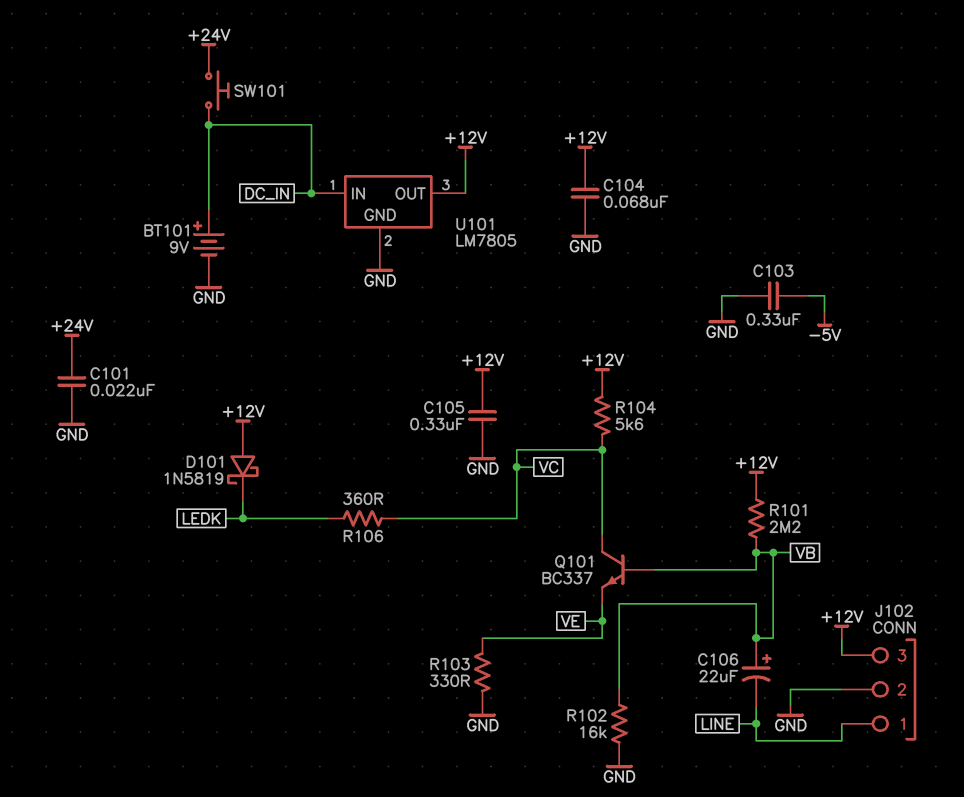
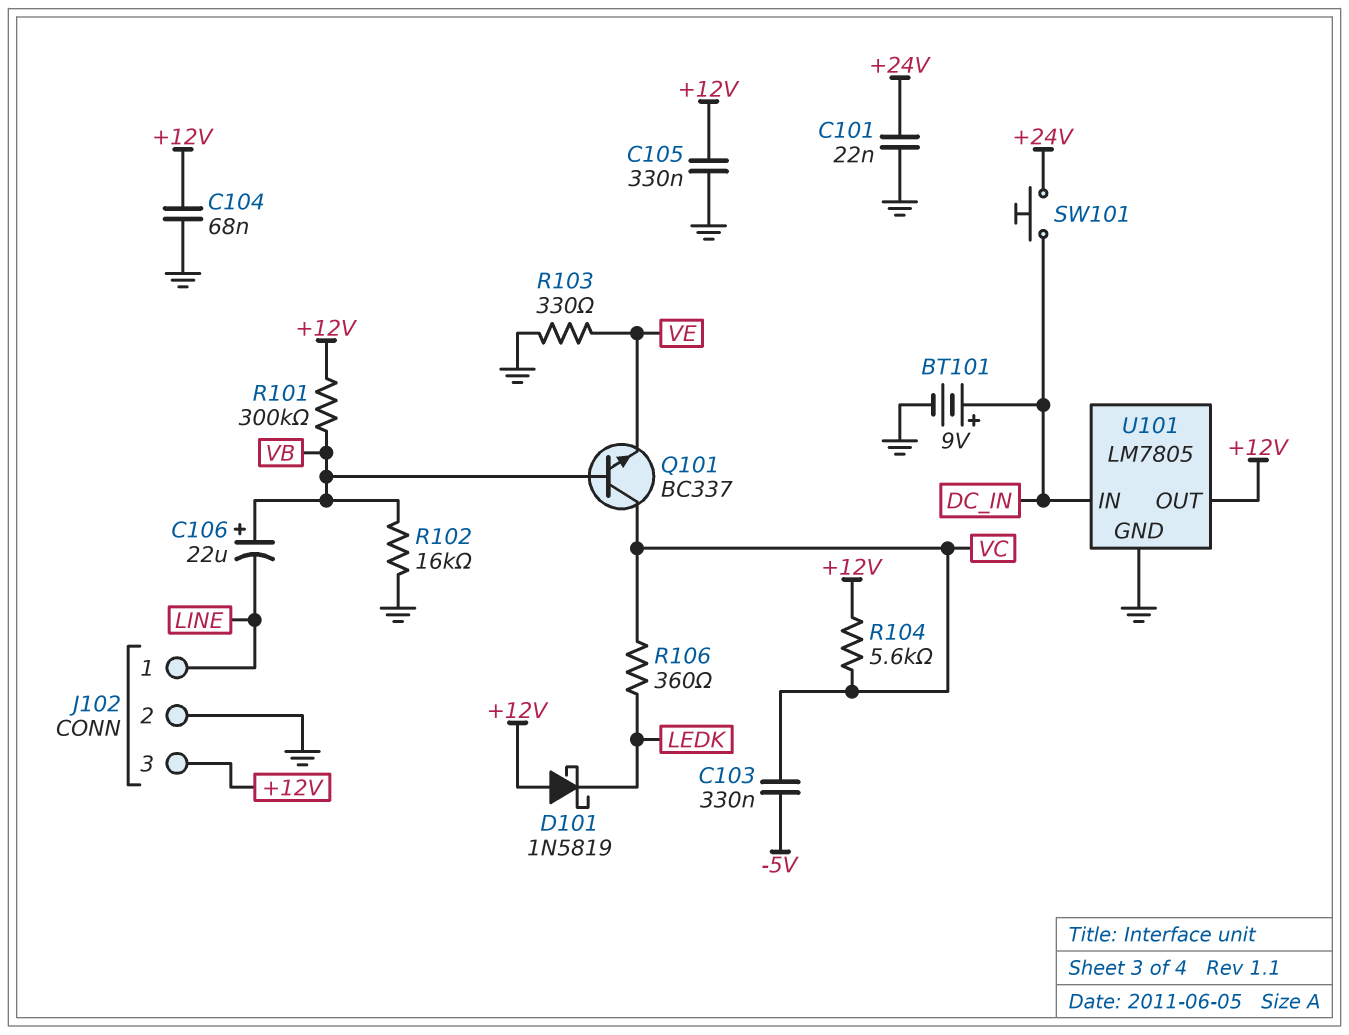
C103: 330nF (-5V, GND) -> 330nF (-5V, VC)
R101: 2.2M (+12V, VB) -> 300k (+12V, VB)

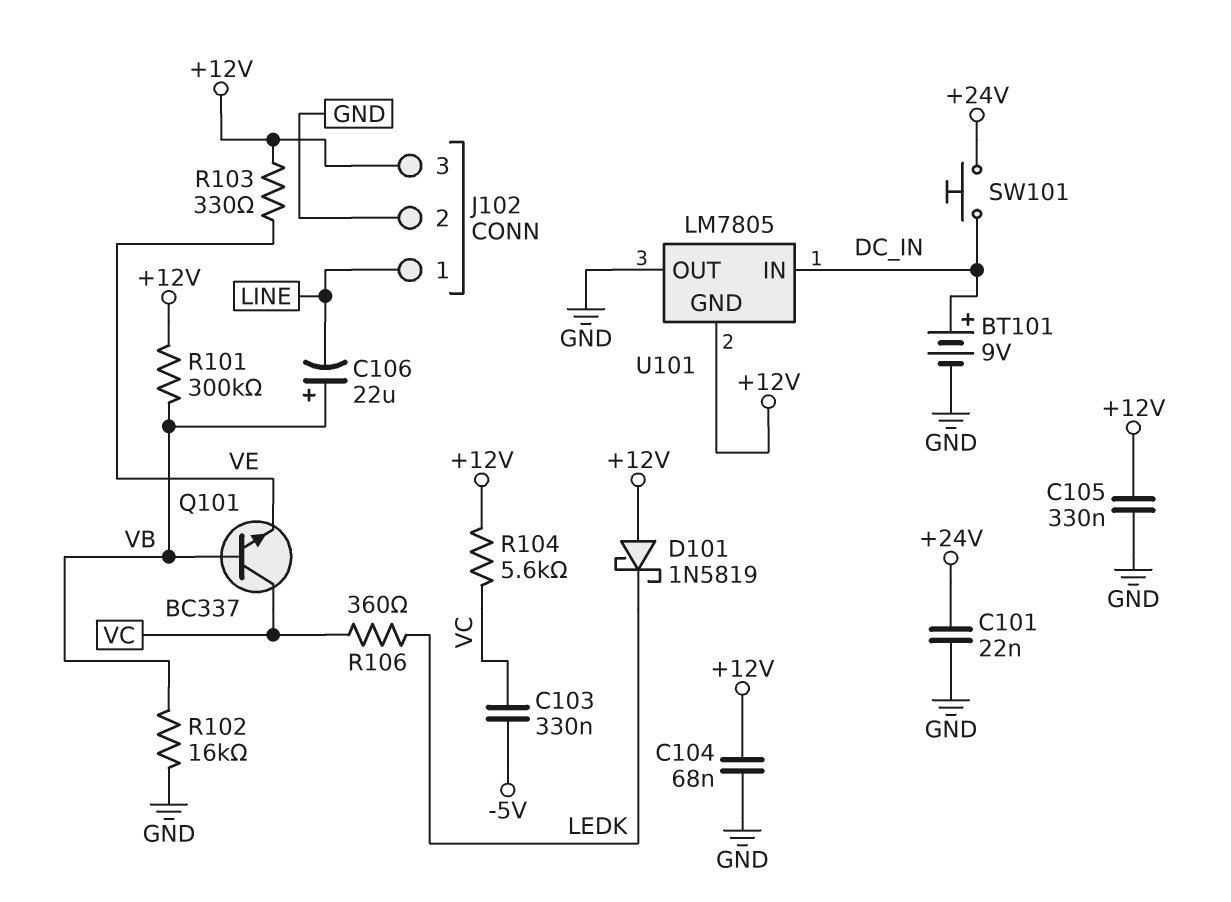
R103: 330 (GND, VE) -> 330 (+12V, VE)
U101 pin GND: GND -> +12V
U101 pin OUT: +12V -> GND

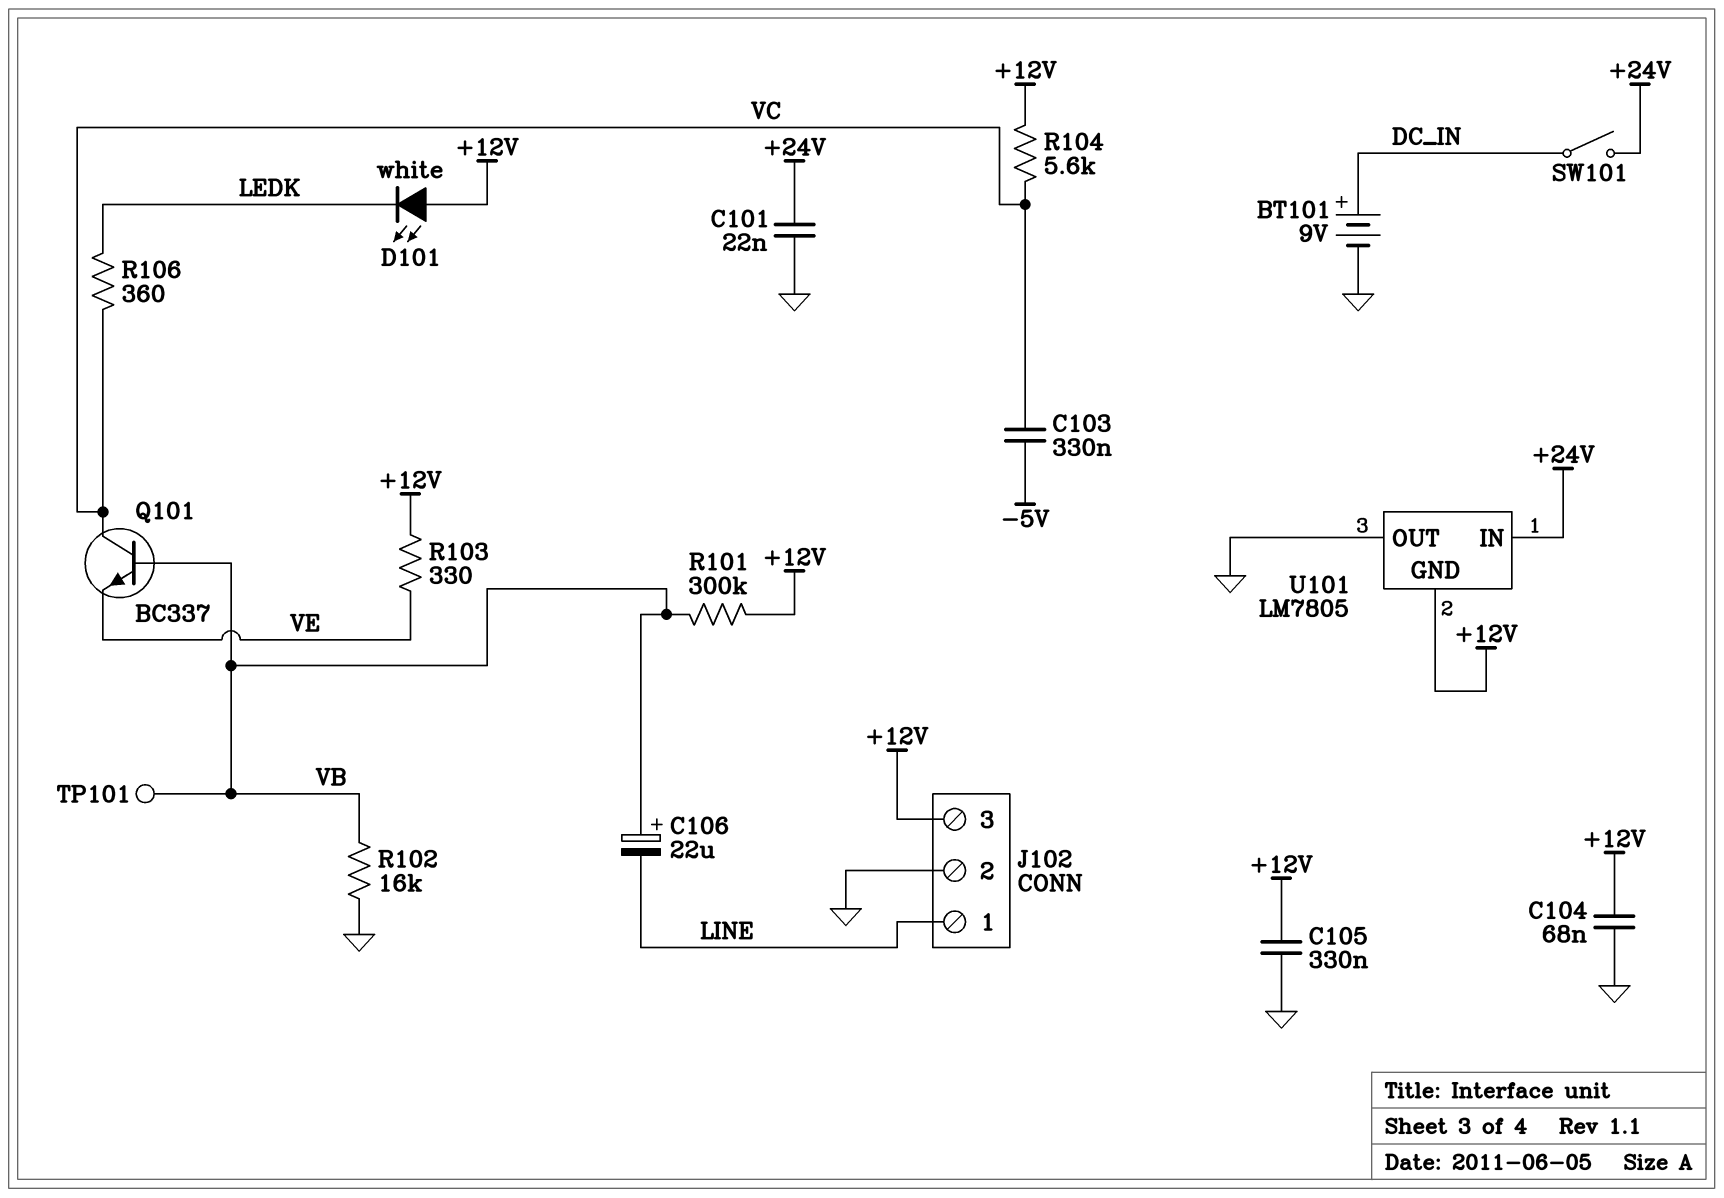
D101: schottky 1N5819 (A +12V, K LEDK) -> LED white (A +12V, K LEDK)
SW101: button (+24V, DC_IN) -> switch (+24V, DC_IN)
TP101: none -> test point (VB)
U101 pin IN: DC_IN -> +24V

